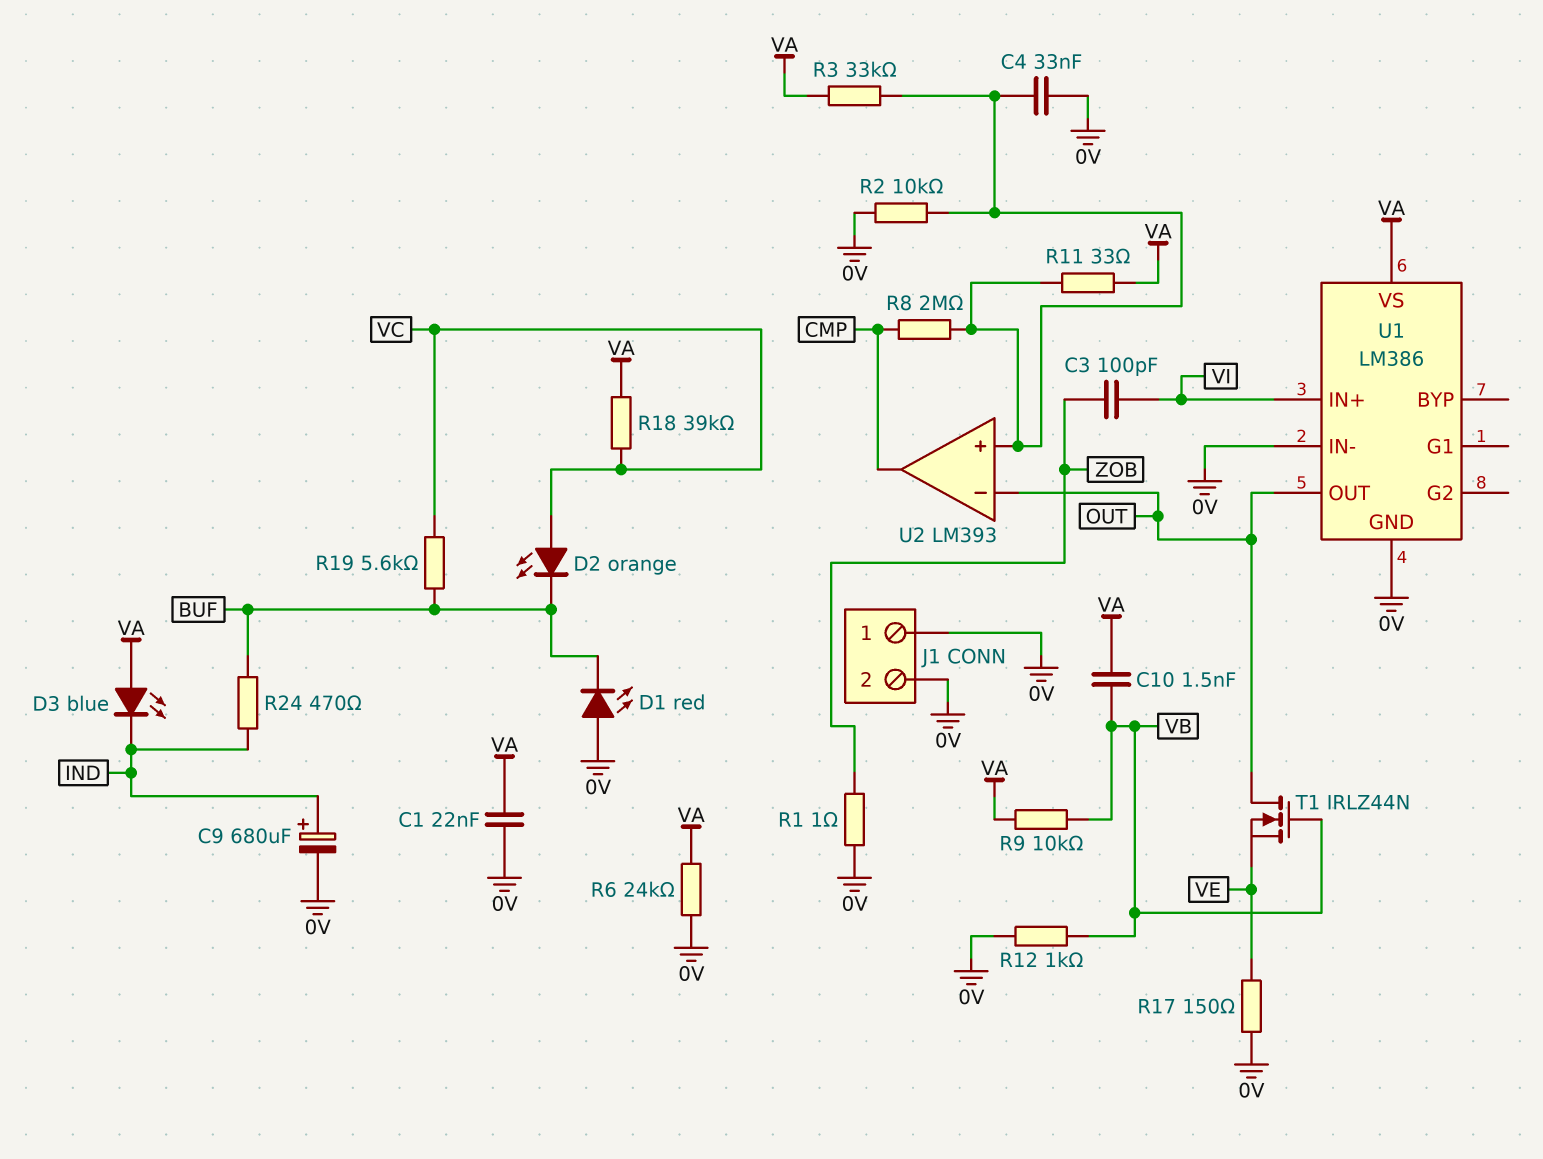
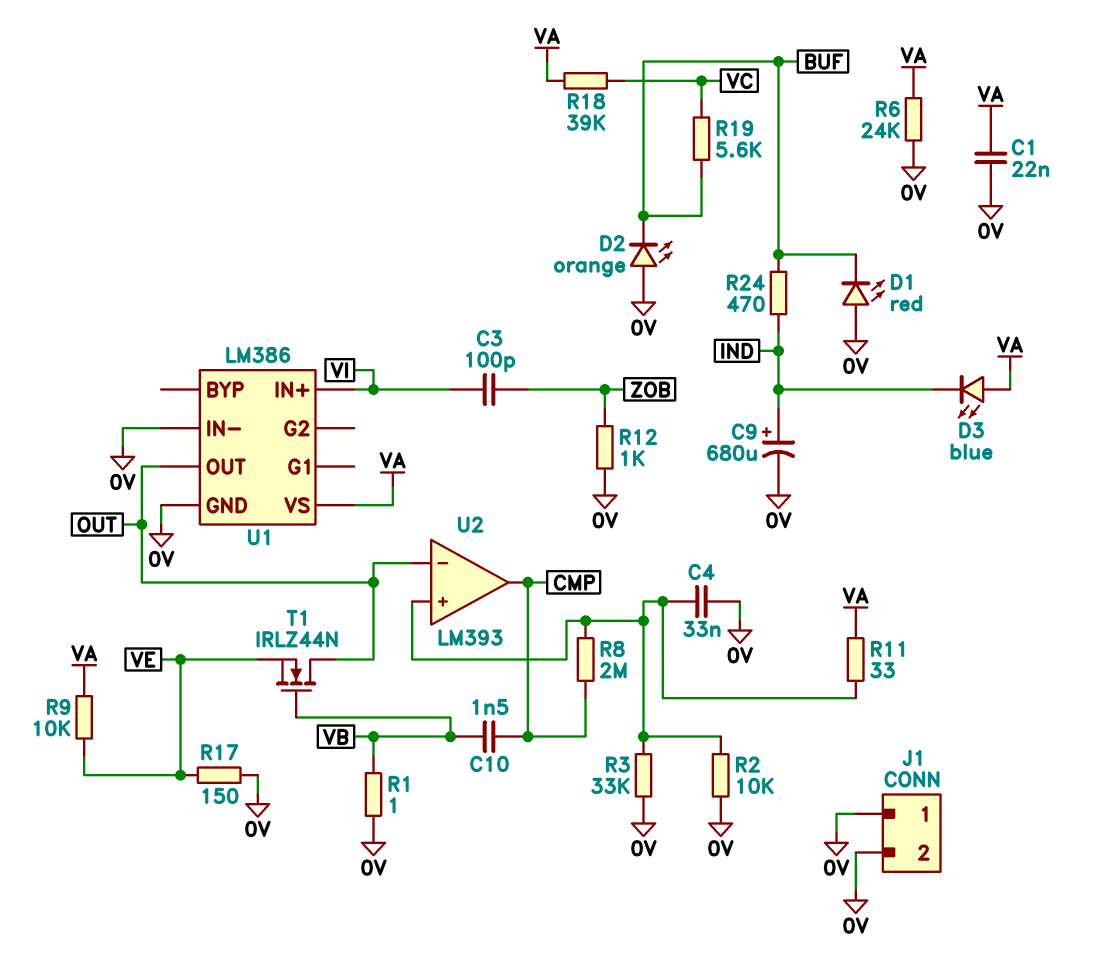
C10: 1.5nF (VA, VB) -> 1.5nF (CMP, VB)
D2: LED orange (A VC, K BUF) -> LED orange (A 0V, K BUF)
R1: 1 (0V, ZOB) -> 1 (0V, VB)
R3: 33k (U2/in+, VA) -> 33k (0V, U2/in+)
R9: 10k (VA, VB) -> 10k (VA, VE)
R12: 1k (0V, VB) -> 1k (0V, ZOB)

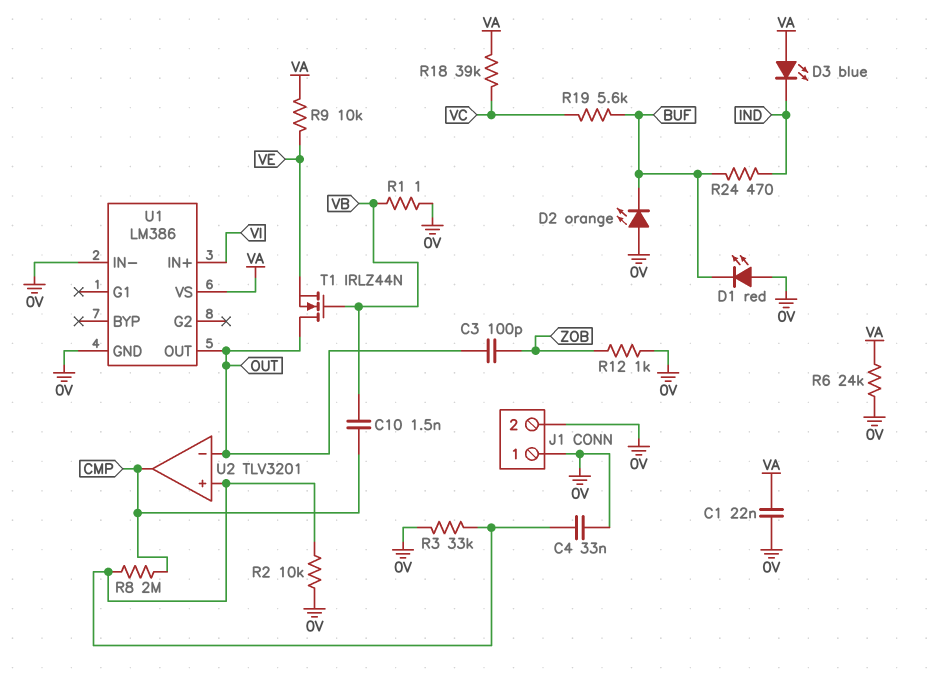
C3: 100pF (VI, ZOB) -> 100pF (OUT, ZOB)
C9: 680uF (plus IND, minus 0V) -> none
R11: 33 (U2/in+, VA) -> none
R17: 150 (0V, VE) -> none
U2: LM393 -> TLV3201

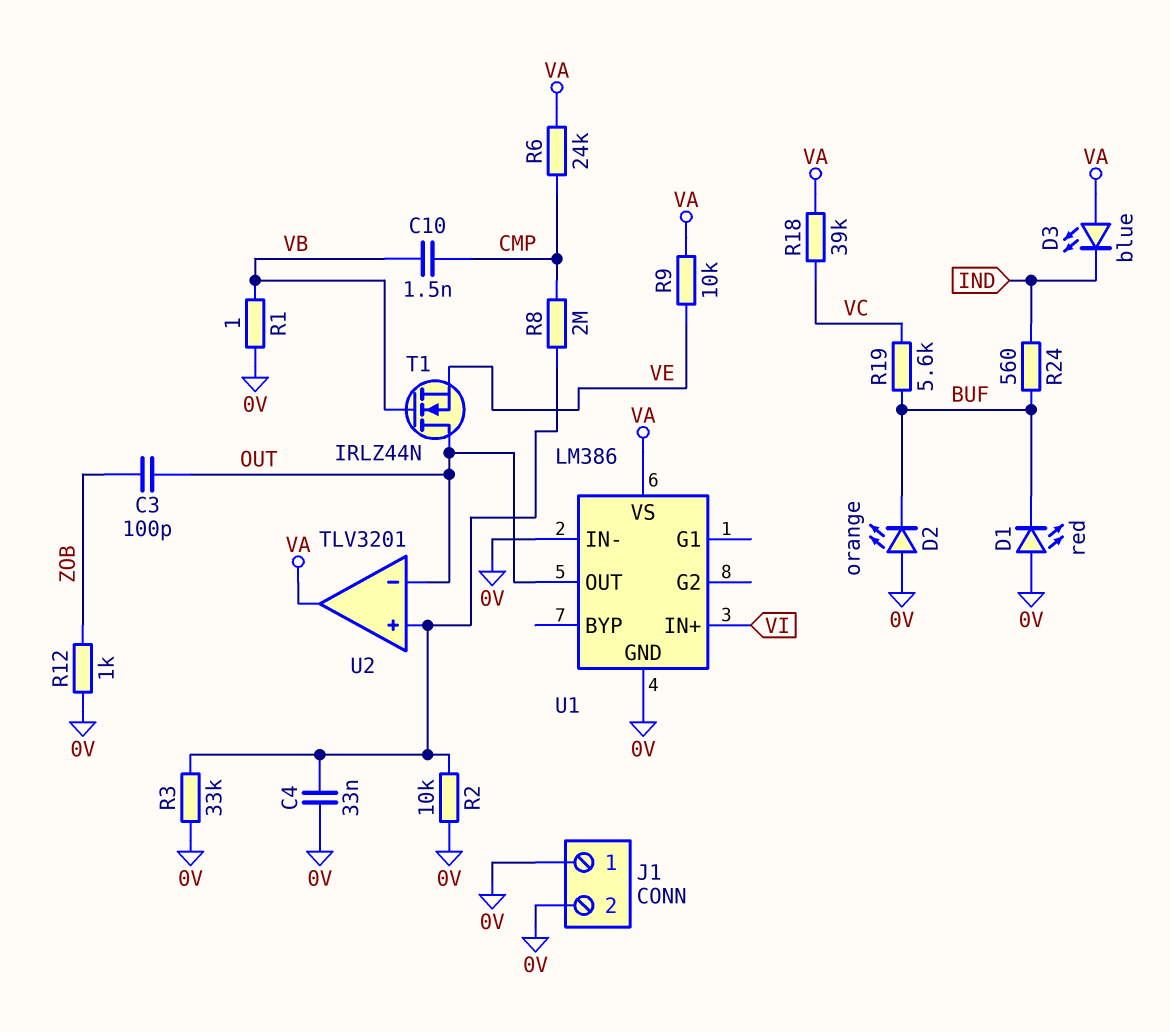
C1: 22nF (0V, VA) -> none
R6: 24k (0V, VA) -> 24k (CMP, VA)
R24: 470 (BUF, IND) -> 560 (BUF, IND)
U2 pin out: CMP -> VA

